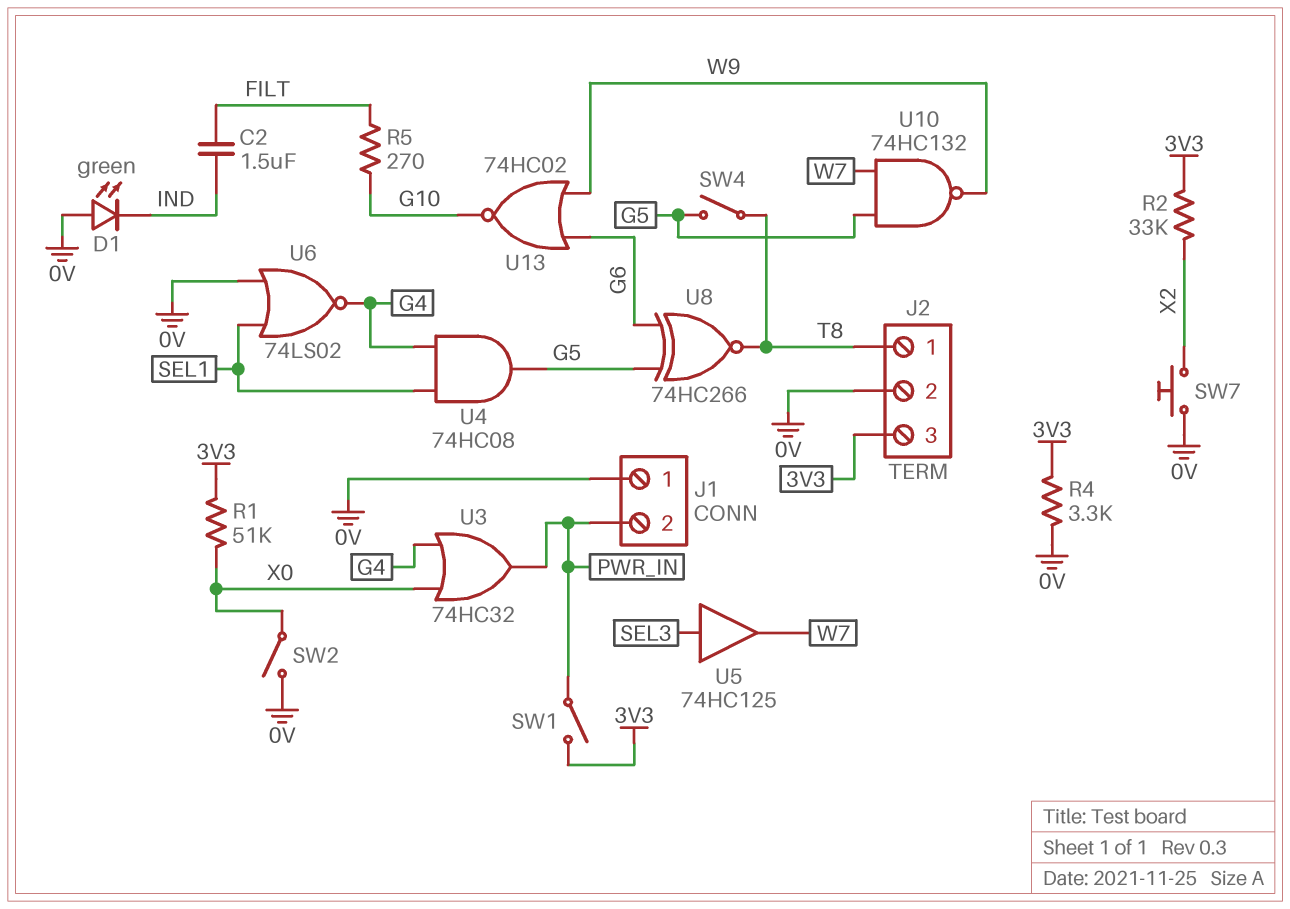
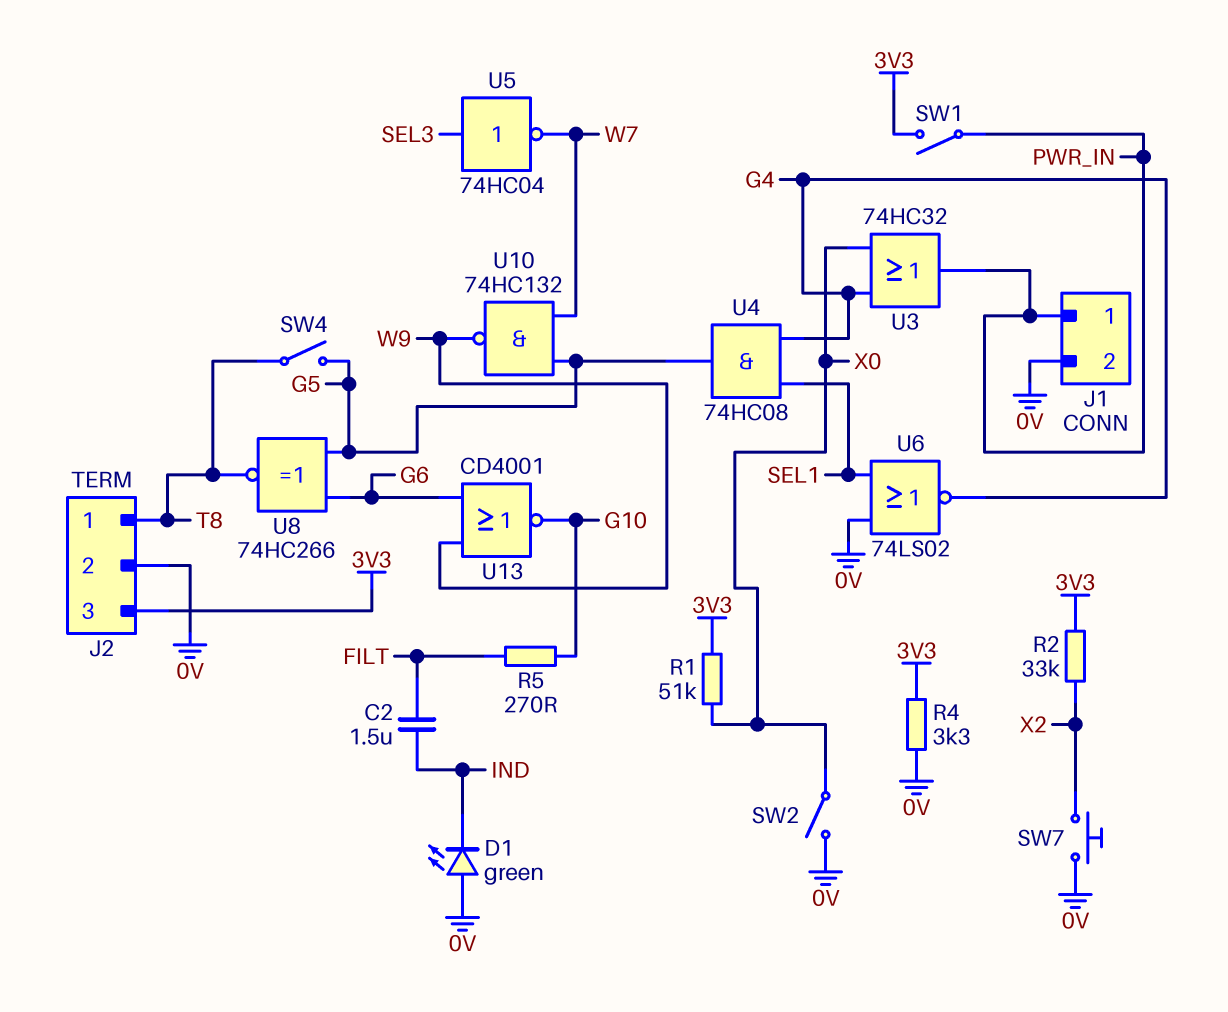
J1 pin 1: 0V -> PWR_IN
J1 pin 2: PWR_IN -> 0V
U5: buffer 74HC125 (in SEL3, out W7) -> NOT 74HC04 (in SEL3, out W7)
U13: NOR 74HC02 (in G6, in W9, out G10) -> NOR CD4001 (in G6, in W9, out G10)

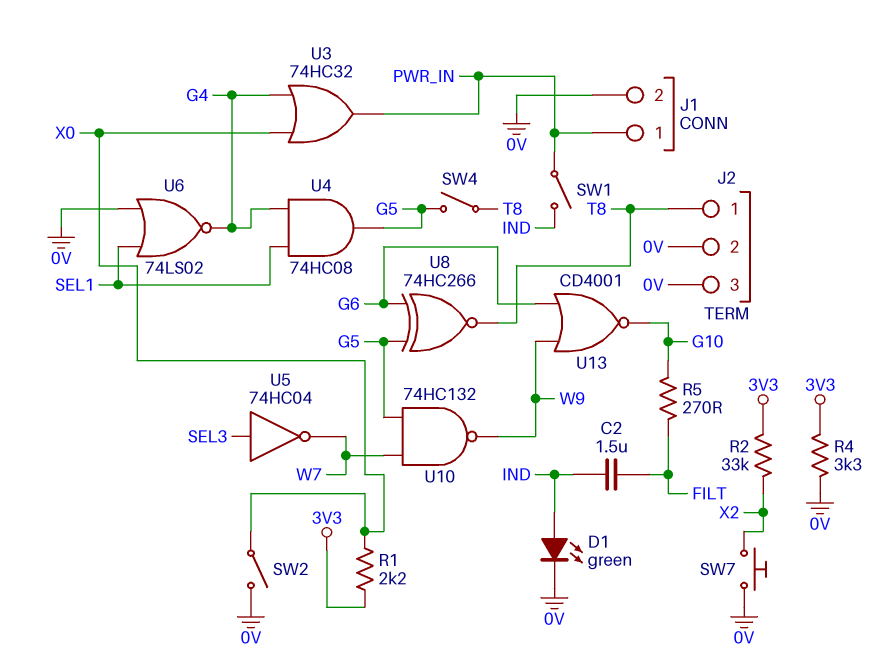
D1: LED green (A 0V, K IND) -> LED green (A IND, K 0V)
J2 pin 3: 3V3 -> 0V
R1: 51k (3V3, X0) -> 2.2k (3V3, X0)
SW1: switch (3V3, PWR_IN) -> switch (IND, PWR_IN)

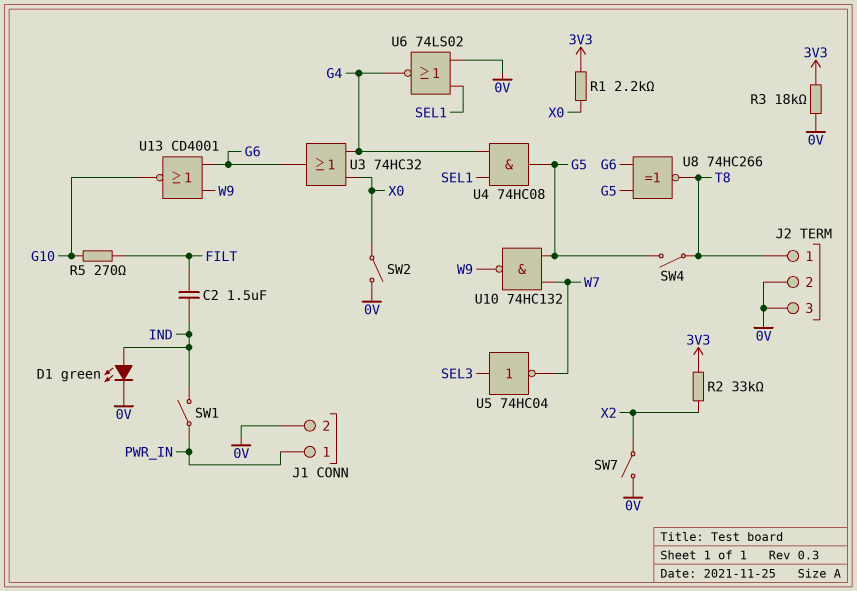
R3: none -> 18k (0V, 3V3)
R4: 3.3k (0V, 3V3) -> none
SW7: button (0V, X2) -> switch (0V, X2)
U3: OR 74HC32 (in G4, in X0, out PWR_IN) -> OR 74HC32 (in G4, in X0, out G6)

